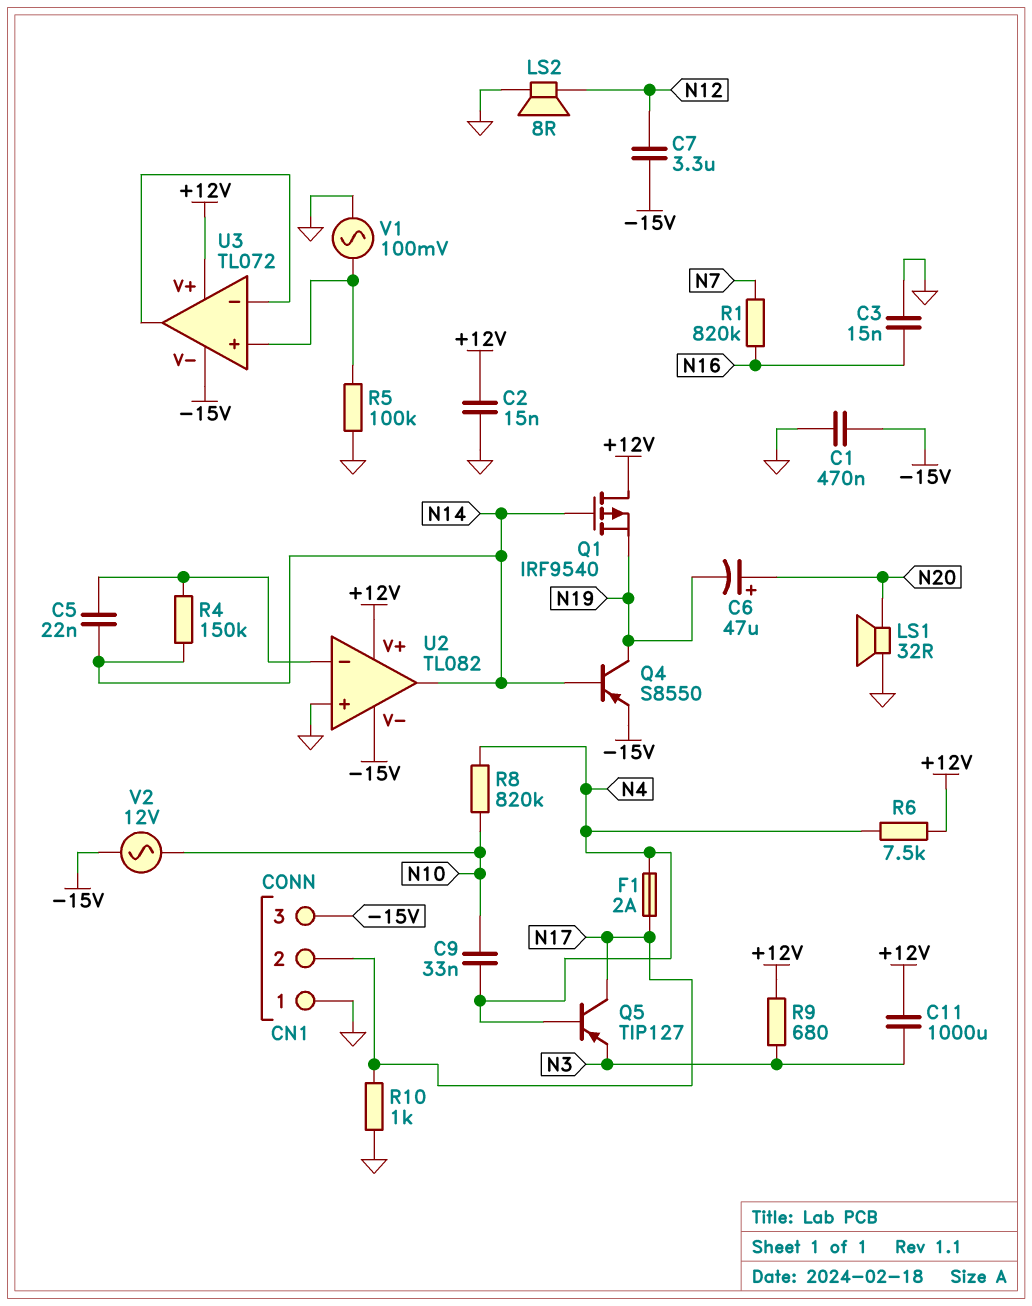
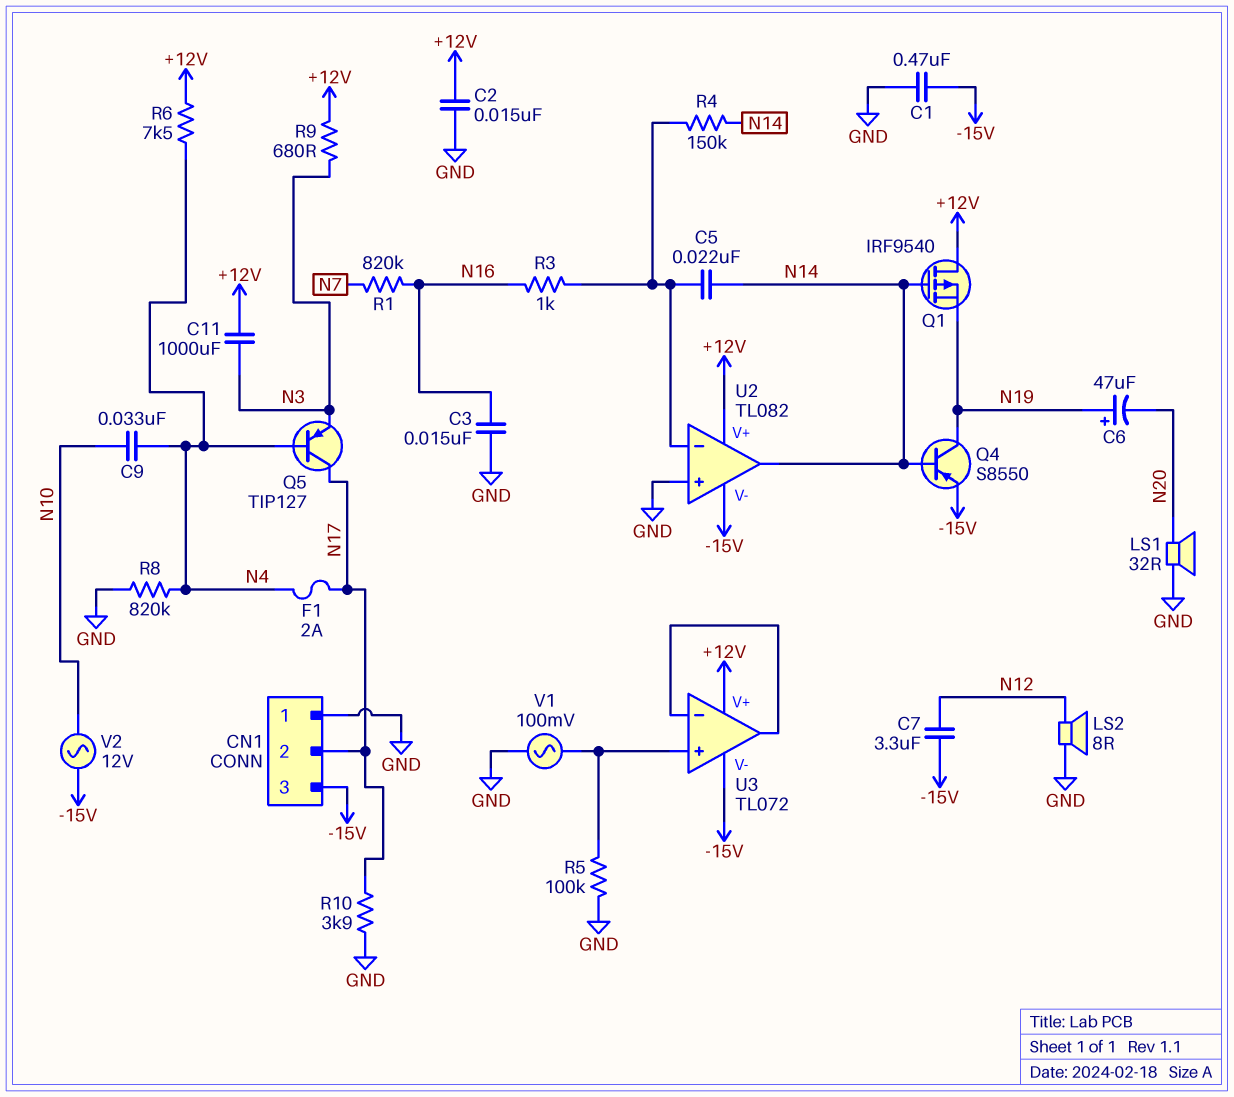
C6: 47uF (plus N20, minus N19) -> 47uF (plus N19, minus N20)
R3: none -> 1k (N16, U2/in-)
R8: 820k (N4, N10) -> 820k (GND, N4)
R10: 1k (GND, N17) -> 3.9k (GND, N17)

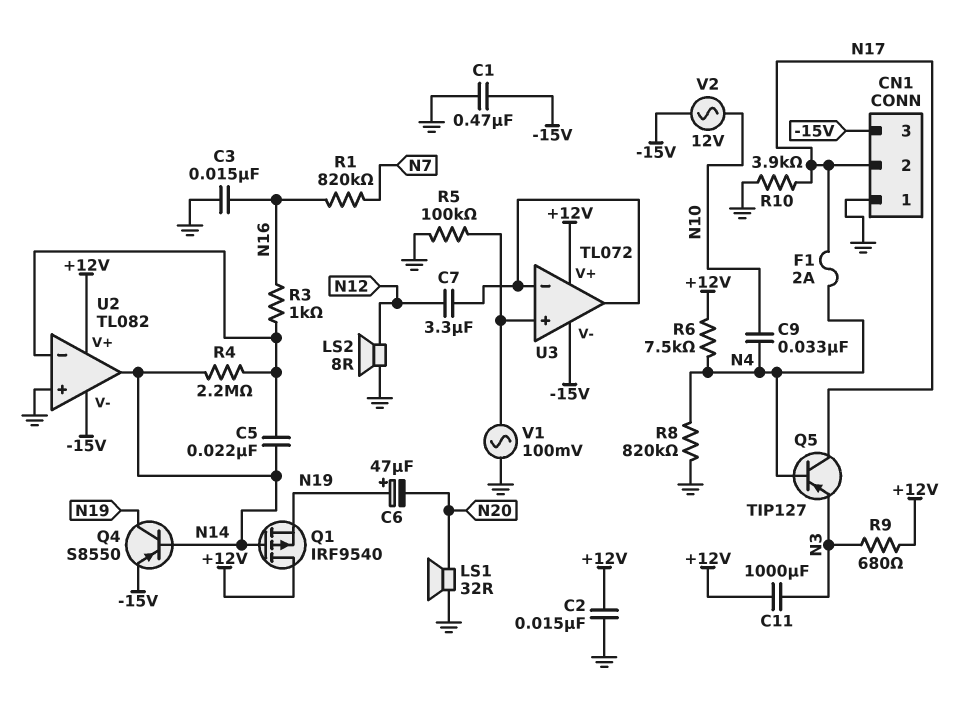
C7: 3.3uF (-15V, N12) -> 3.3uF (N12, U3/in-)
R4: 150k (N14, U2/in-) -> 2.2M (N14, U2/in-)

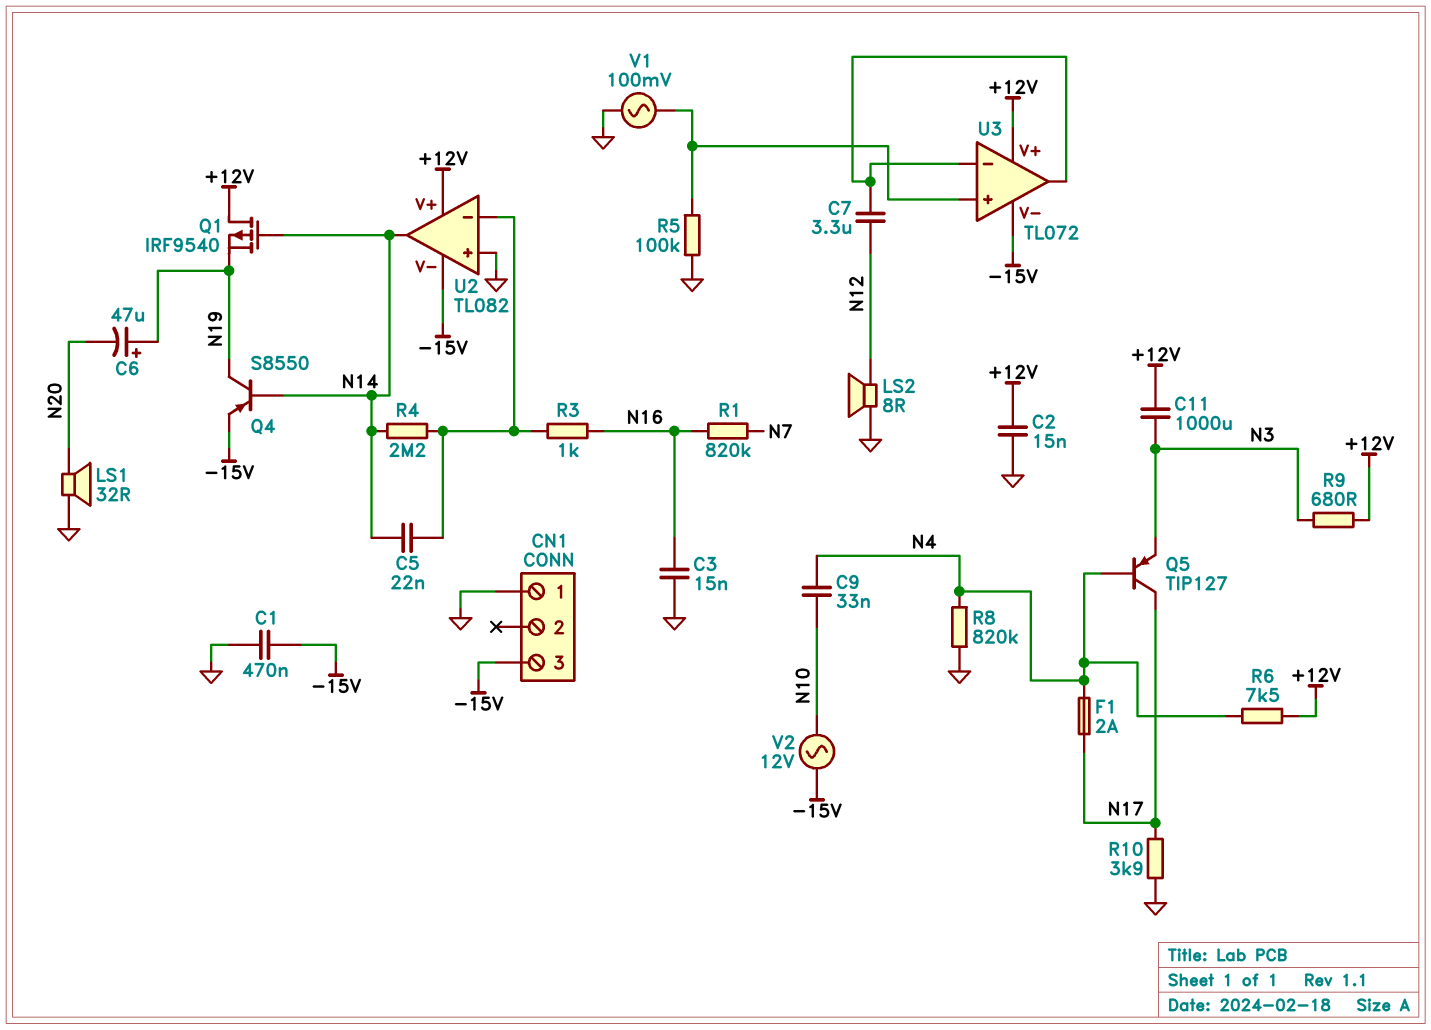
CN1 pin 2: N17 -> none

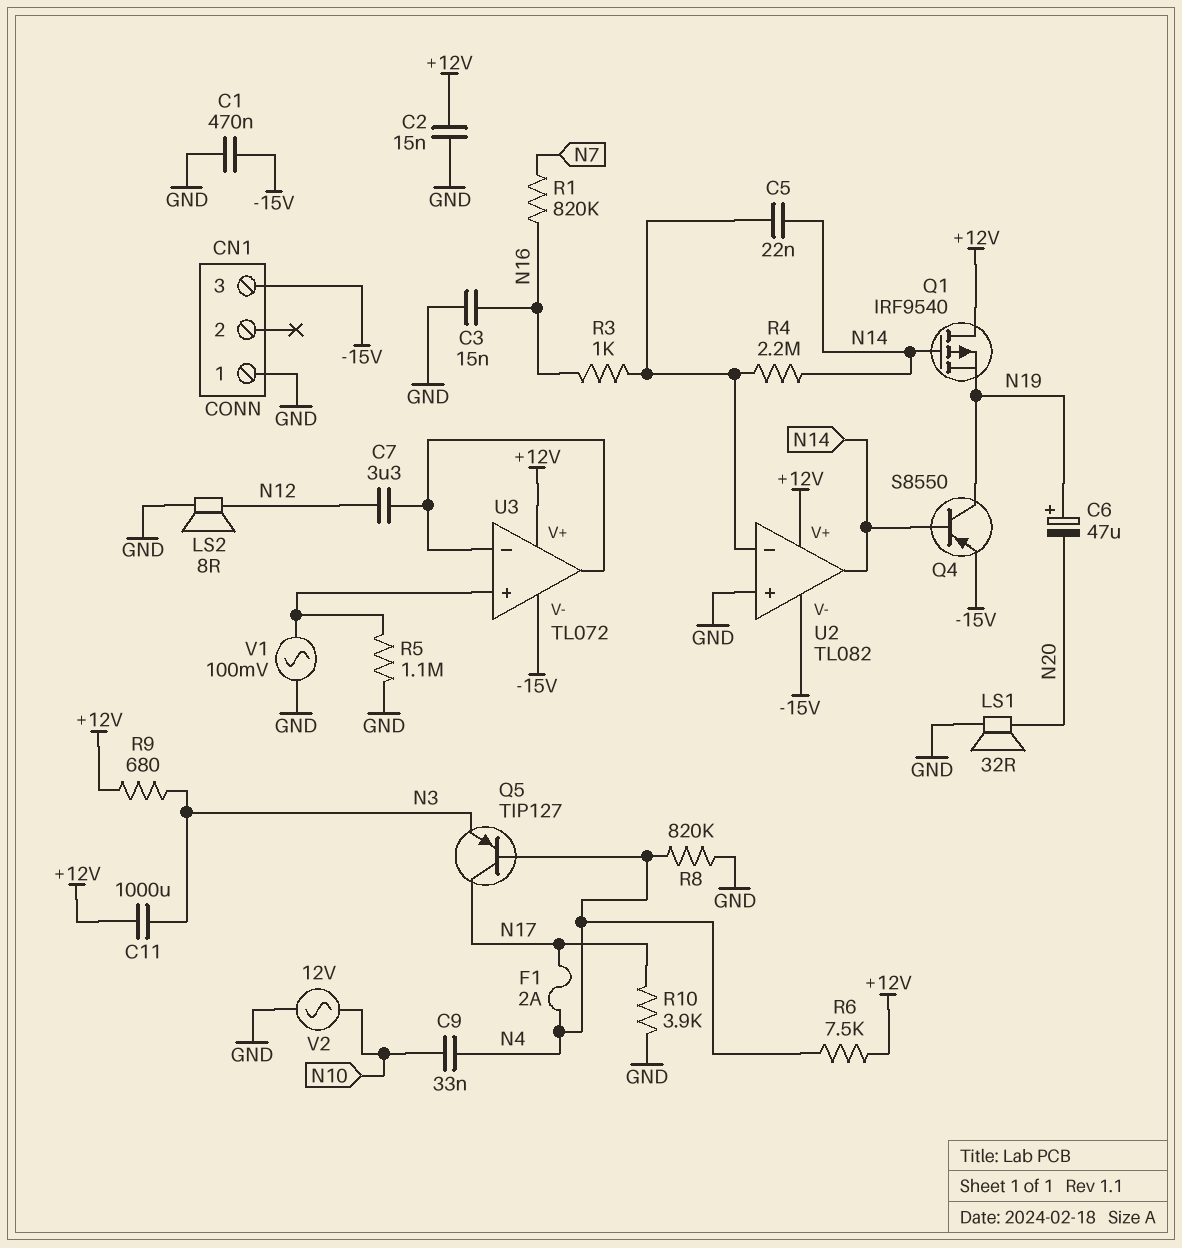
R5: 100k (GND, U3/in+) -> 1.1M (GND, U3/in+)
V2: AC 12V (-15V, N10) -> AC 12V (GND, N10)

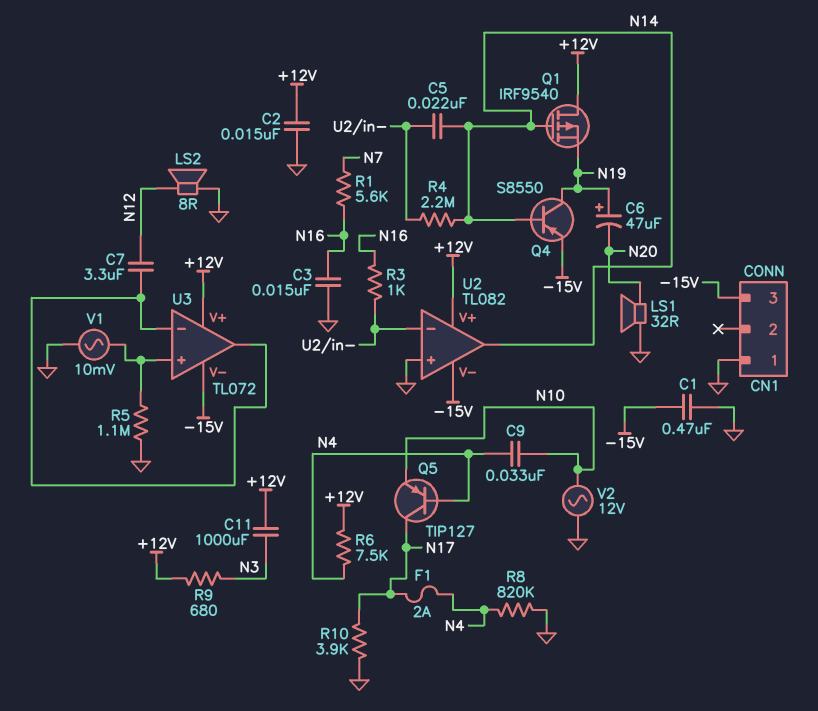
Q5: PNP TIP127 (B N4, C N17, E N3) -> PNP TIP127 (B N4, C N17, E N10)
R1: 820k (N7, N16) -> 5.6k (N7, N16)
V1: AC 100mV (GND, U3/in+) -> AC 10mV (GND, U3/in+)

